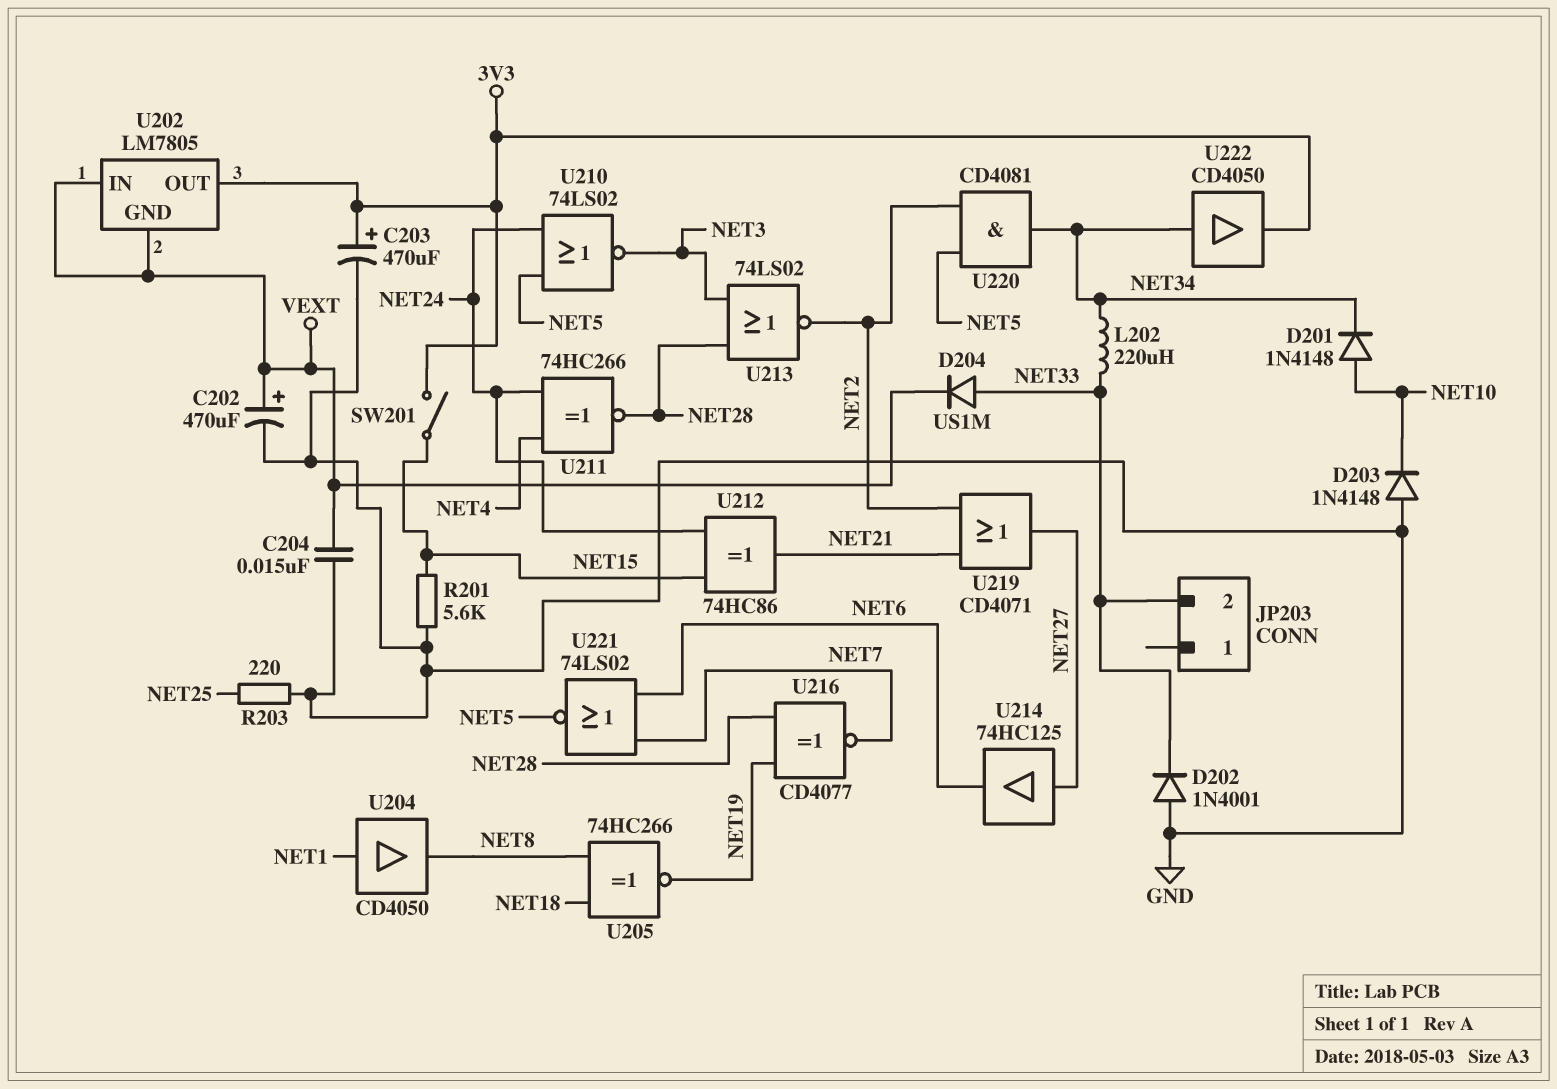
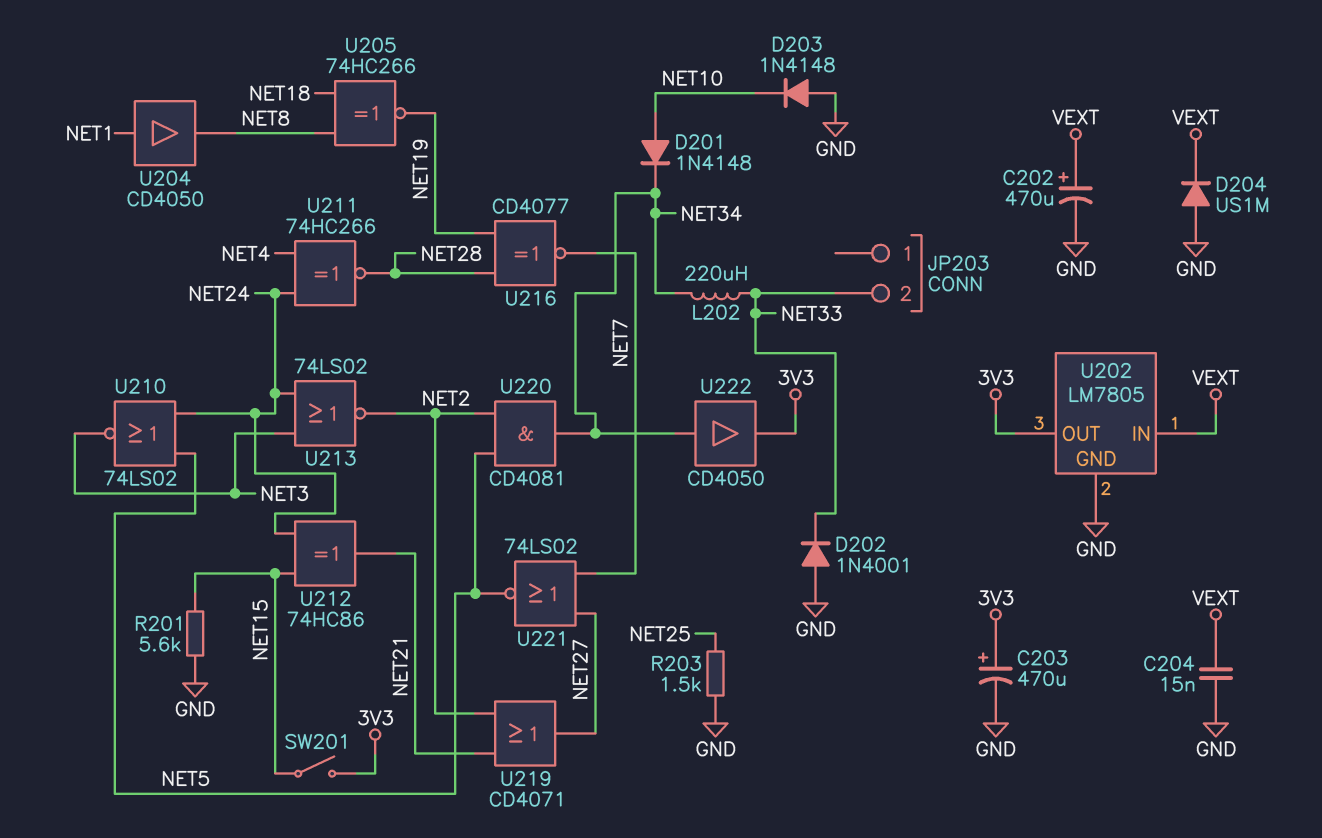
D204: diode US1M (A NET33, K VEXT) -> diode US1M (A GND, K VEXT)
R203: 220 (GND, NET25) -> 1.5k (GND, NET25)
U202 pin GND: VEXT -> GND
U213: NOR 74LS02 (in NET3, in NET28, out NET2) -> NOR 74LS02 (in NET3, in NET24, out NET2)
U214: buffer 74HC125 (in NET27, out NET6) -> none
U221: NOR 74LS02 (in NET6, in NET7, out NET5) -> NOR 74LS02 (in NET7, in NET27, out NET5)

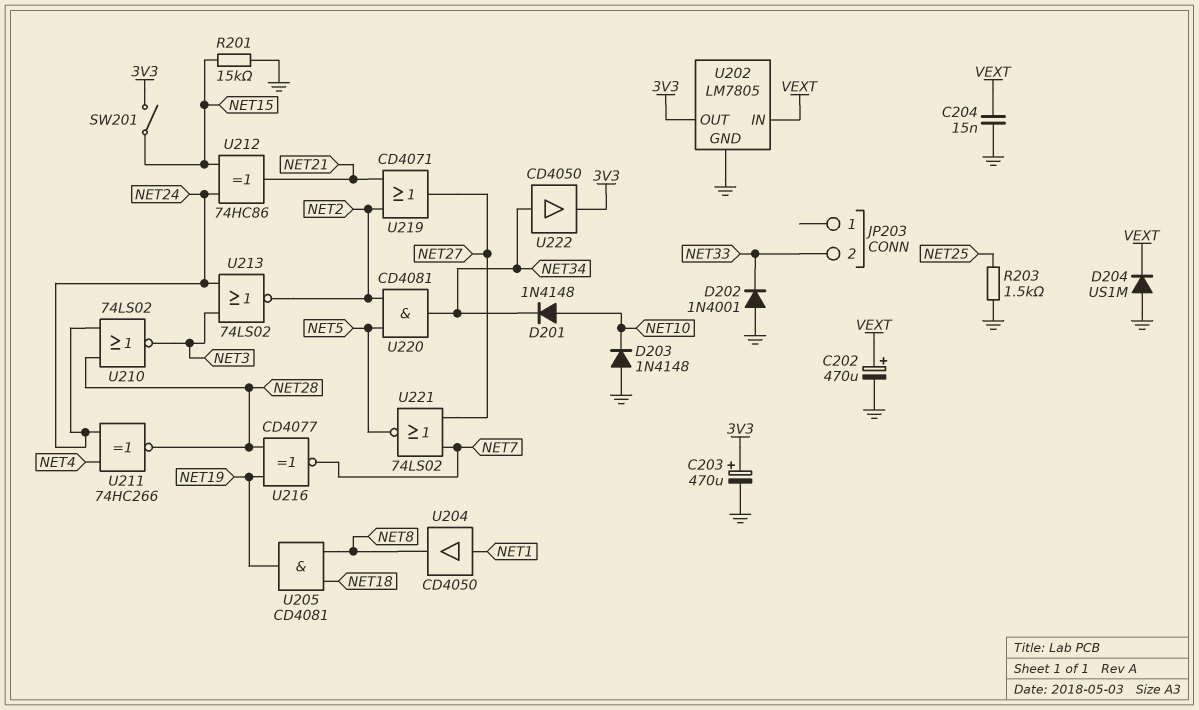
L202: 220uH (NET33, NET34) -> none
R201: 5.6k (GND, NET15) -> 15k (GND, NET15)
U205: XNOR 74HC266 (in NET8, in NET18, out NET19) -> AND CD4081 (in NET8, in NET18, out NET19)
U210: NOR 74LS02 (in NET5, in NET24, out NET3) -> NOR 74LS02 (in NET24, in NET28, out NET3)

